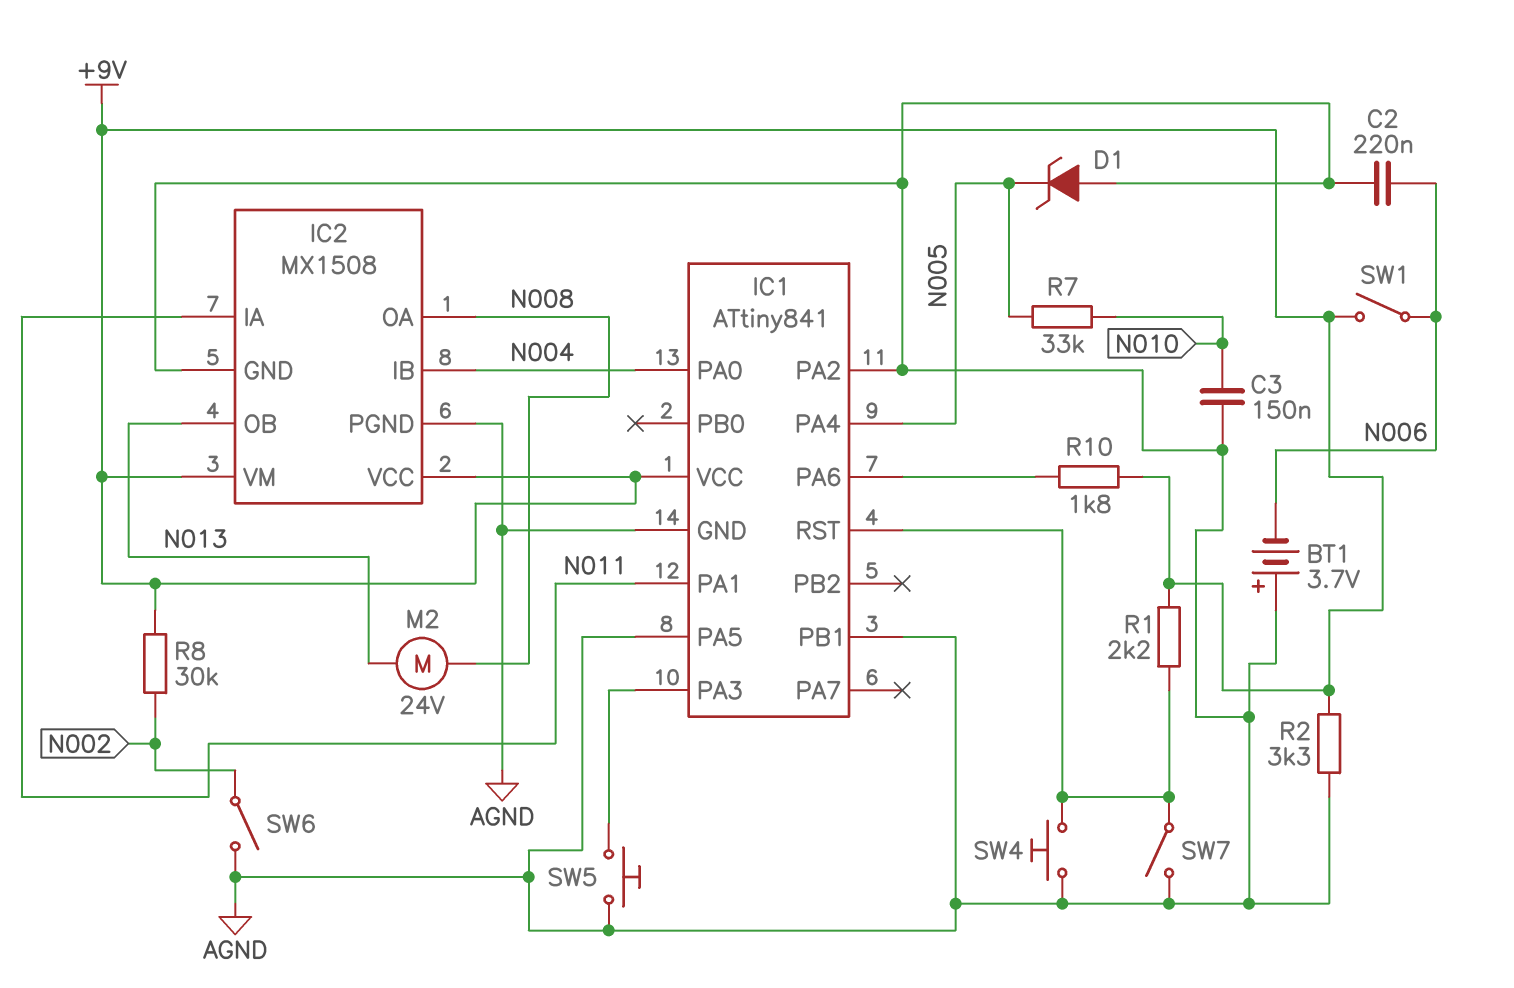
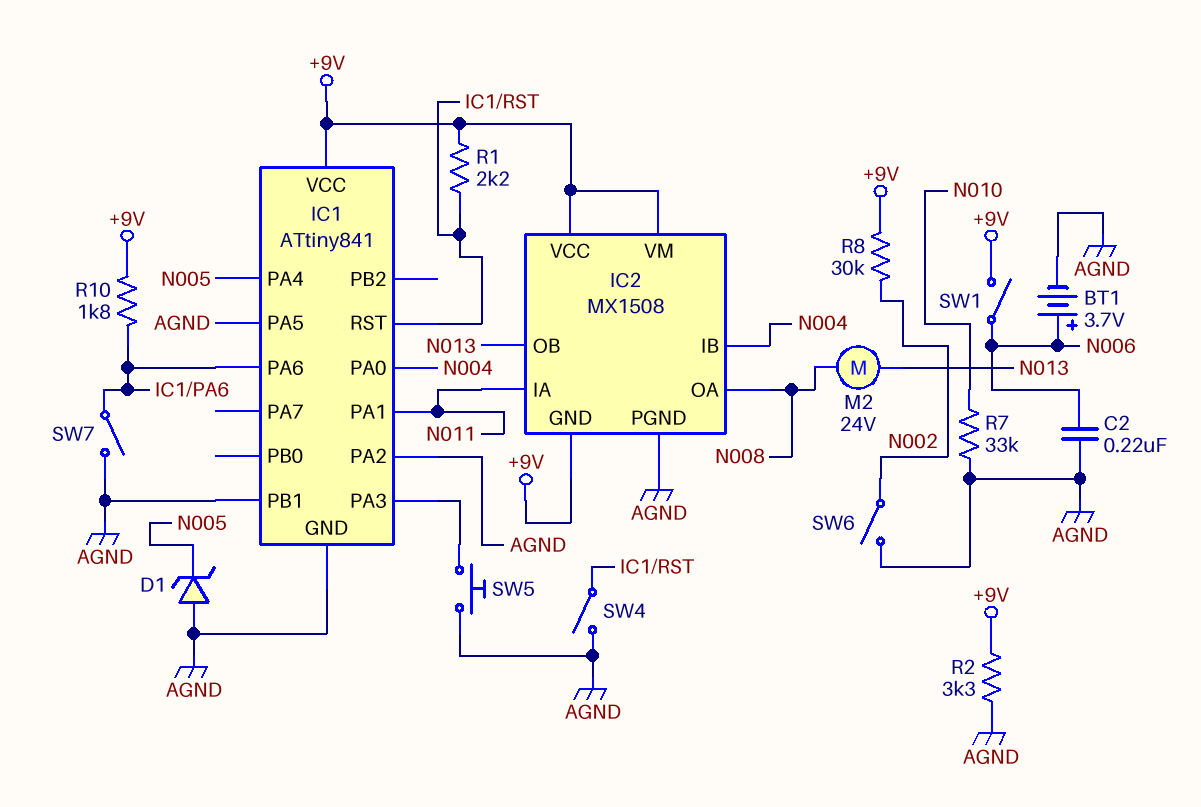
BT1: 3.7V (plus AGND, minus N006) -> 3.7V (plus N006, minus AGND)
C3: 150nF (AGND, N010) -> none
IC2 pin GND: AGND -> +9V
R7: 33k (N005, N010) -> 33k (AGND, N010)
SW4: button (AGND, IC1/RST) -> switch (AGND, IC1/RST)
SW7: switch (AGND, IC1/RST) -> switch (AGND, IC1/PA6)

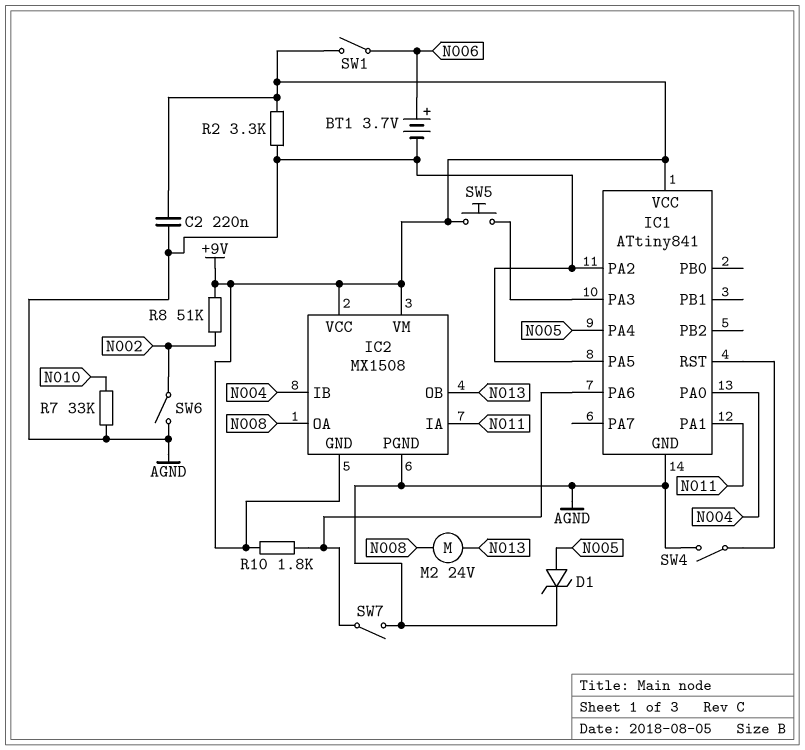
C2: 220nF (AGND, N006) -> 220nF (+9V, AGND)
D1: zener (A AGND, K N005) -> zener (A N005, K AGND)
IC1 pin PB1: AGND -> none
R1: 2.2k (+9V, IC1/RST) -> none
R8: 30k (+9V, N002) -> 51k (+9V, N002)
SW5: button (AGND, IC1/PA3) -> button (+9V, IC1/PA3)

